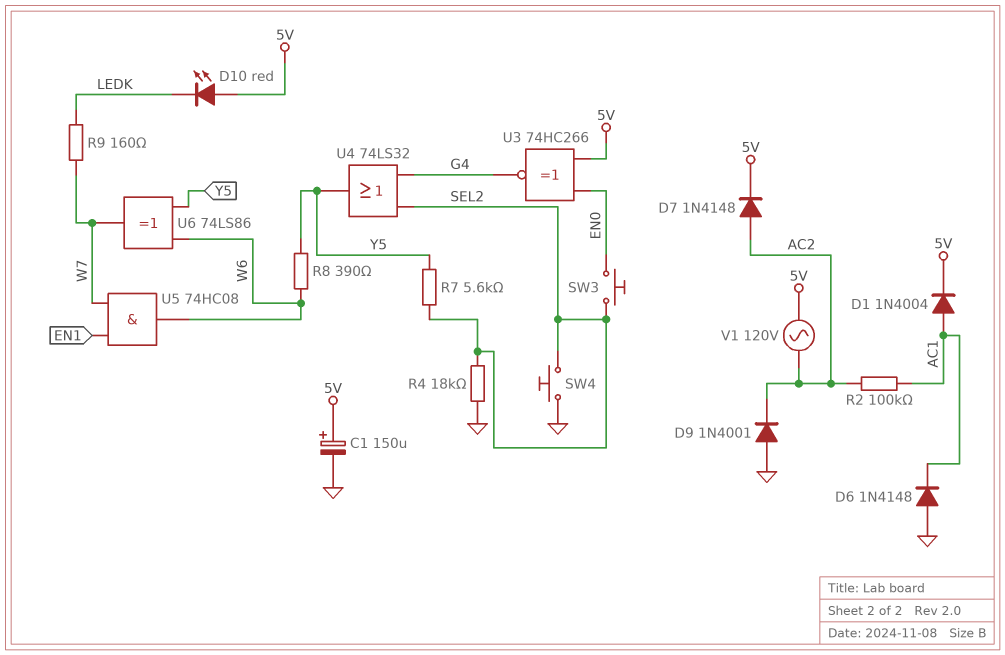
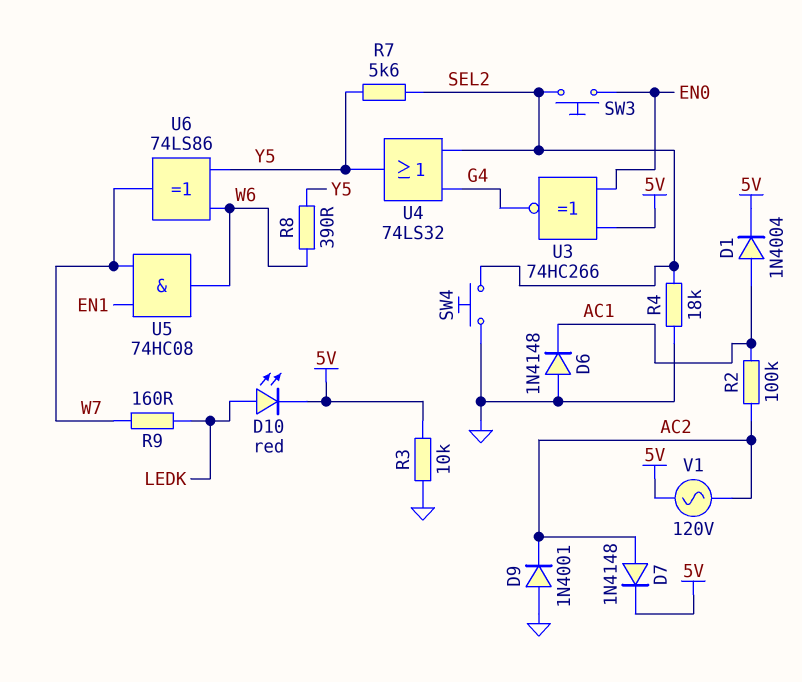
C1: 150uF (plus 5V, minus GND) -> none
D10: LED red (A 5V, K LEDK) -> LED red (A LEDK, K 5V)
R3: none -> 10k (5V, GND)

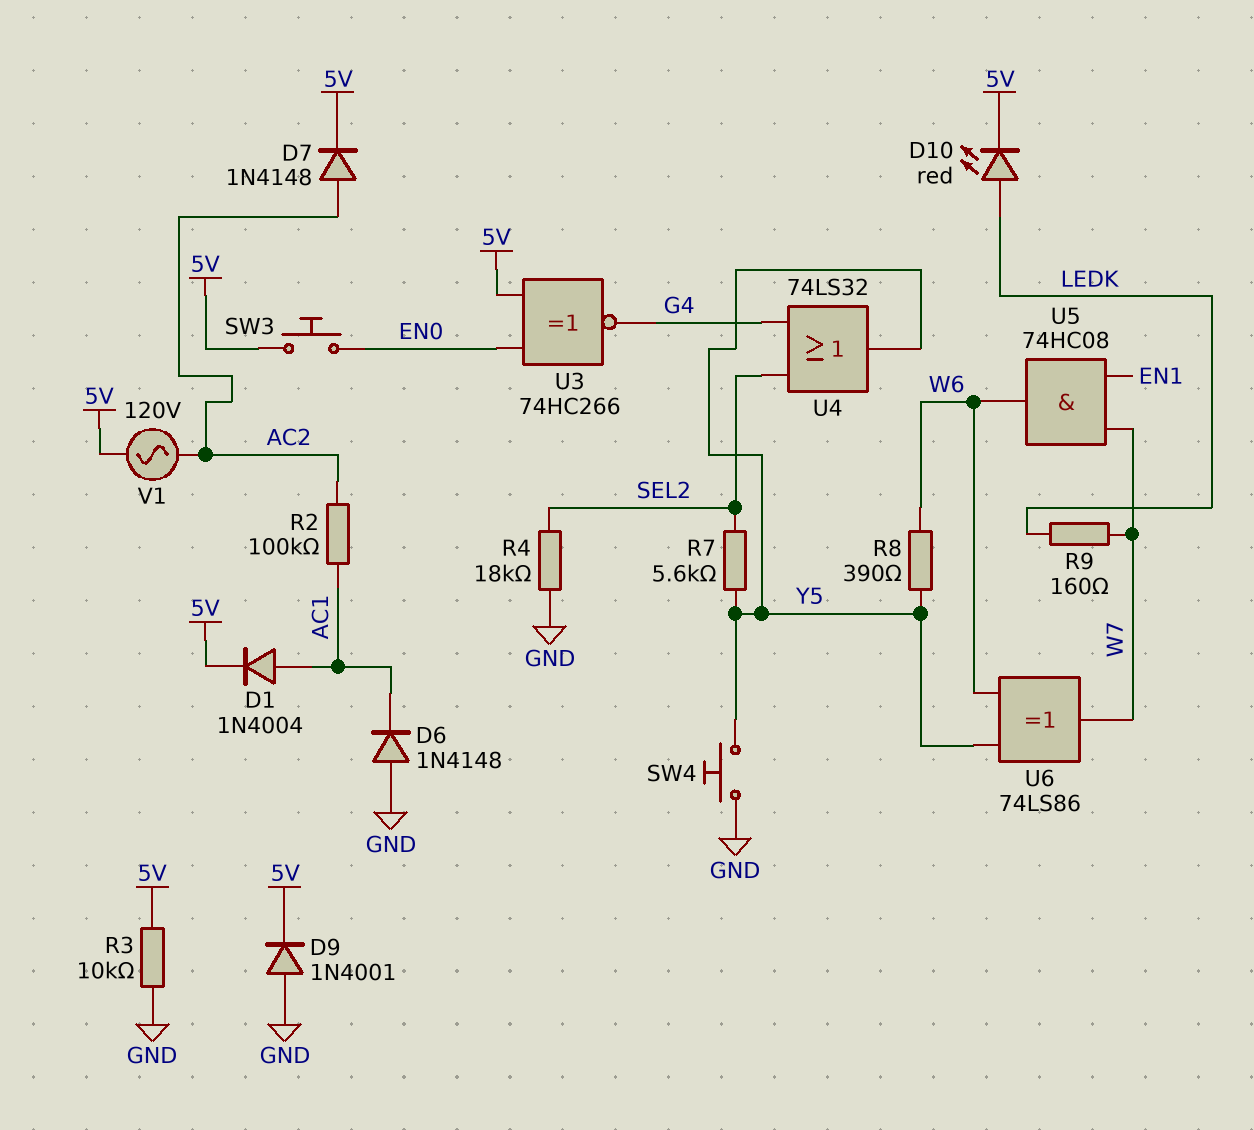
D9: diode 1N4001 (A GND, K AC2) -> diode 1N4001 (A GND, K 5V)
SW3: button (EN0, SEL2) -> button (5V, EN0)
SW4: button (GND, SEL2) -> button (GND, Y5)

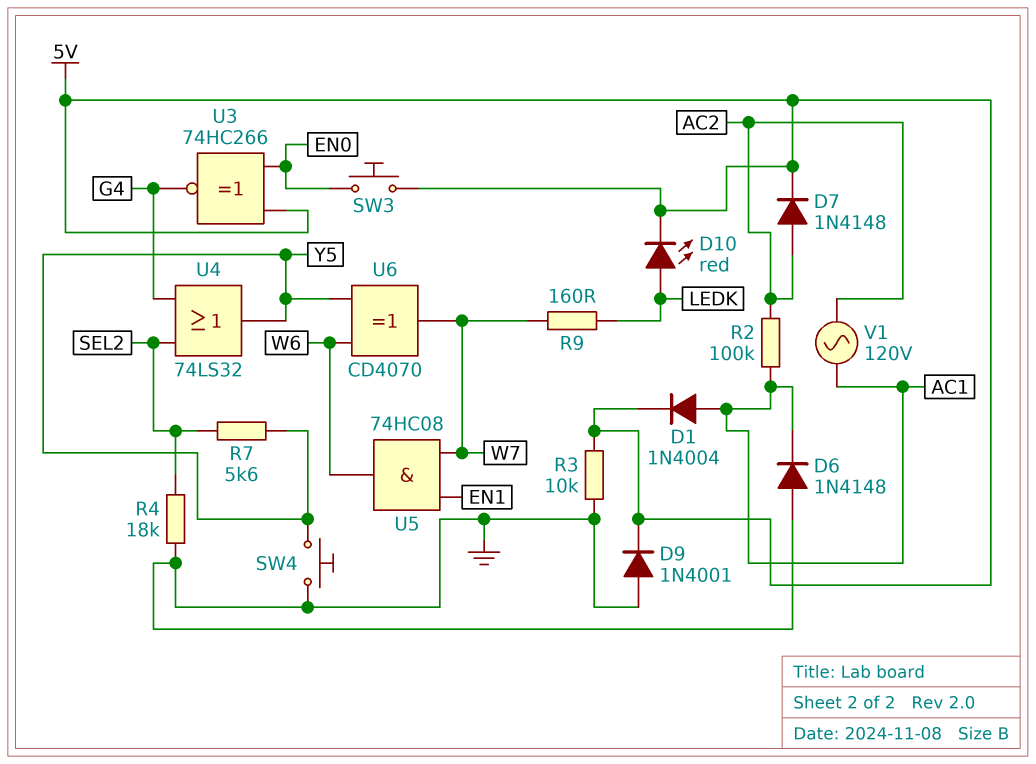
R8: 390 (W6, Y5) -> none
U6: XOR 74LS86 (in W6, in Y5, out W7) -> XOR CD4070 (in W6, in Y5, out W7)
V1: AC 120V (5V, AC2) -> AC 120V (AC1, AC2)

